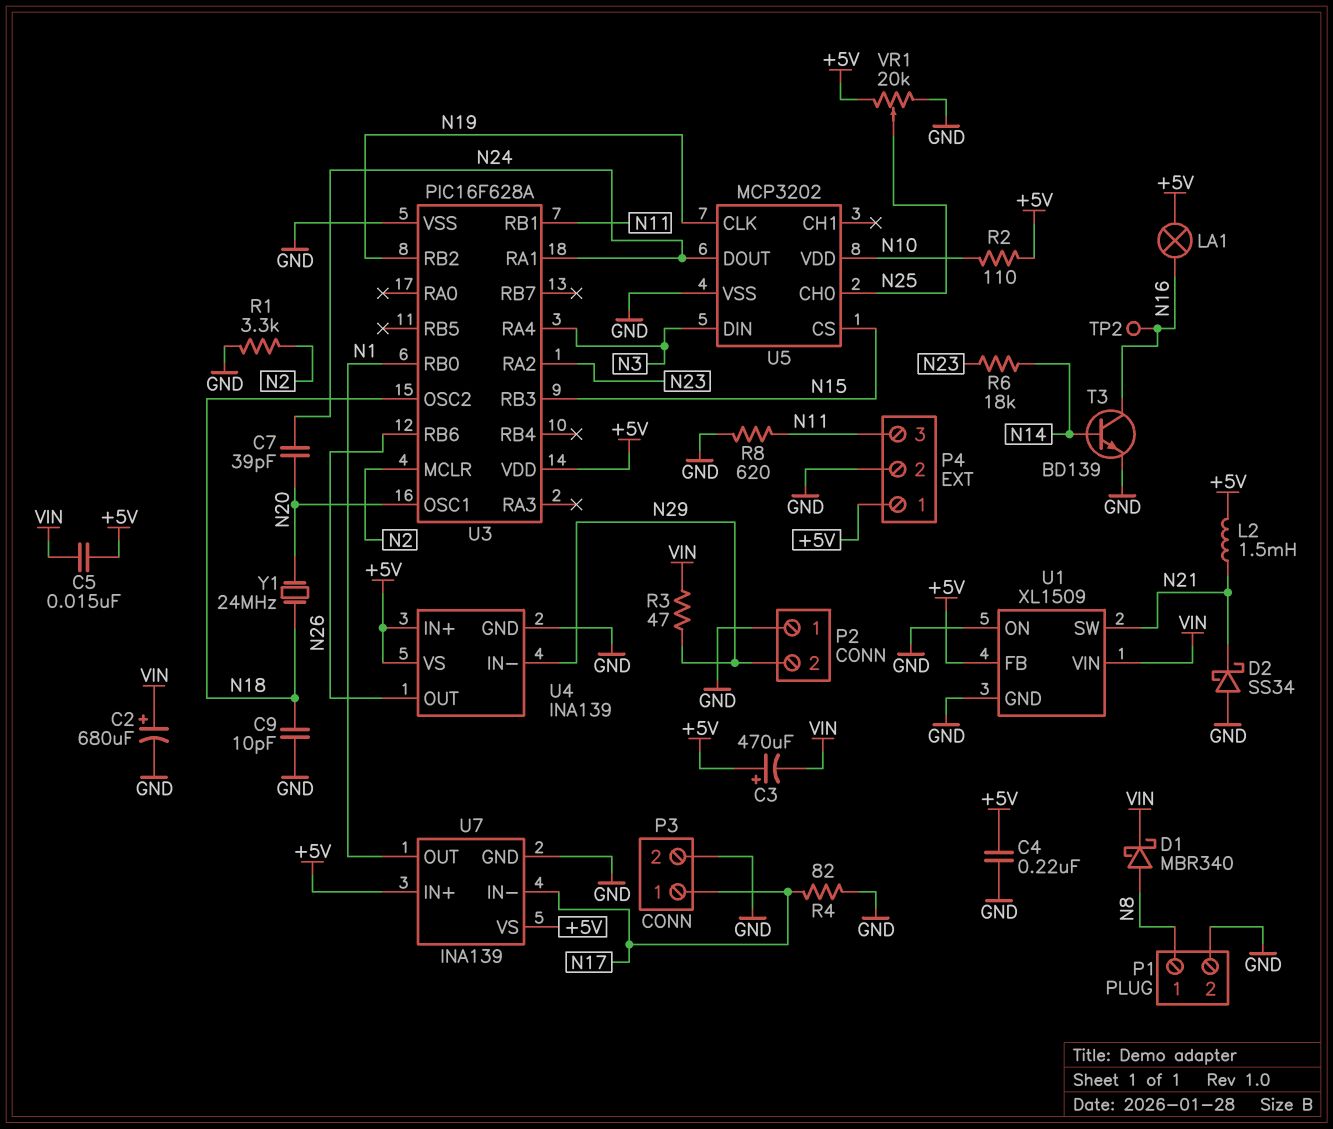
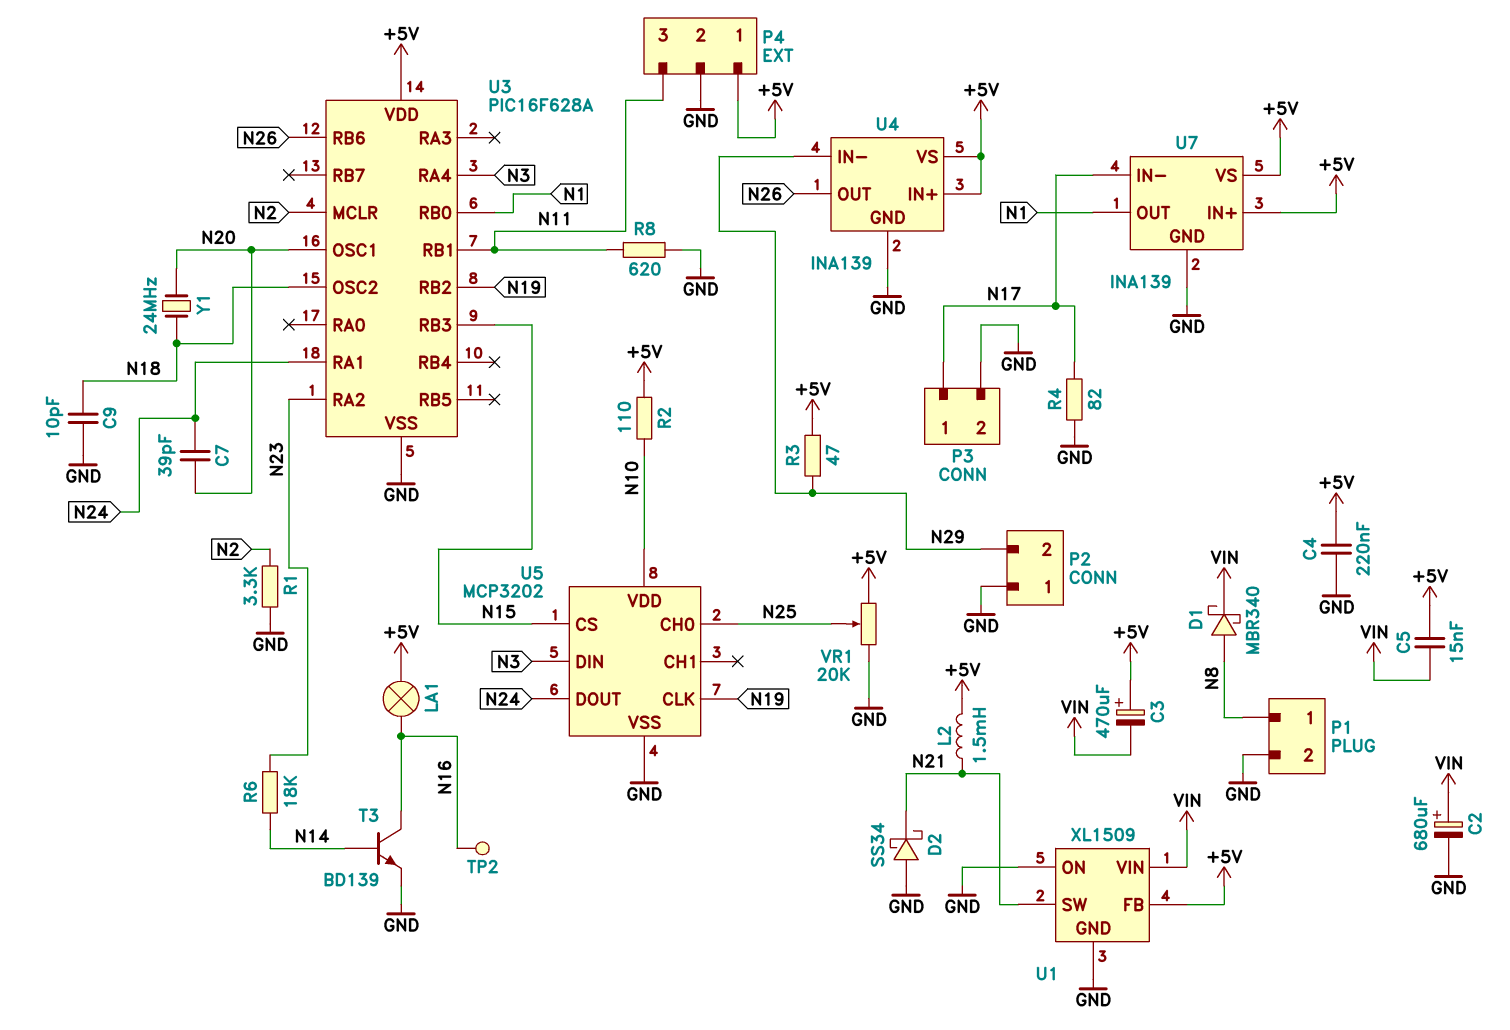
R3: 47 (N29, VIN) -> 47 (+5V, N29)

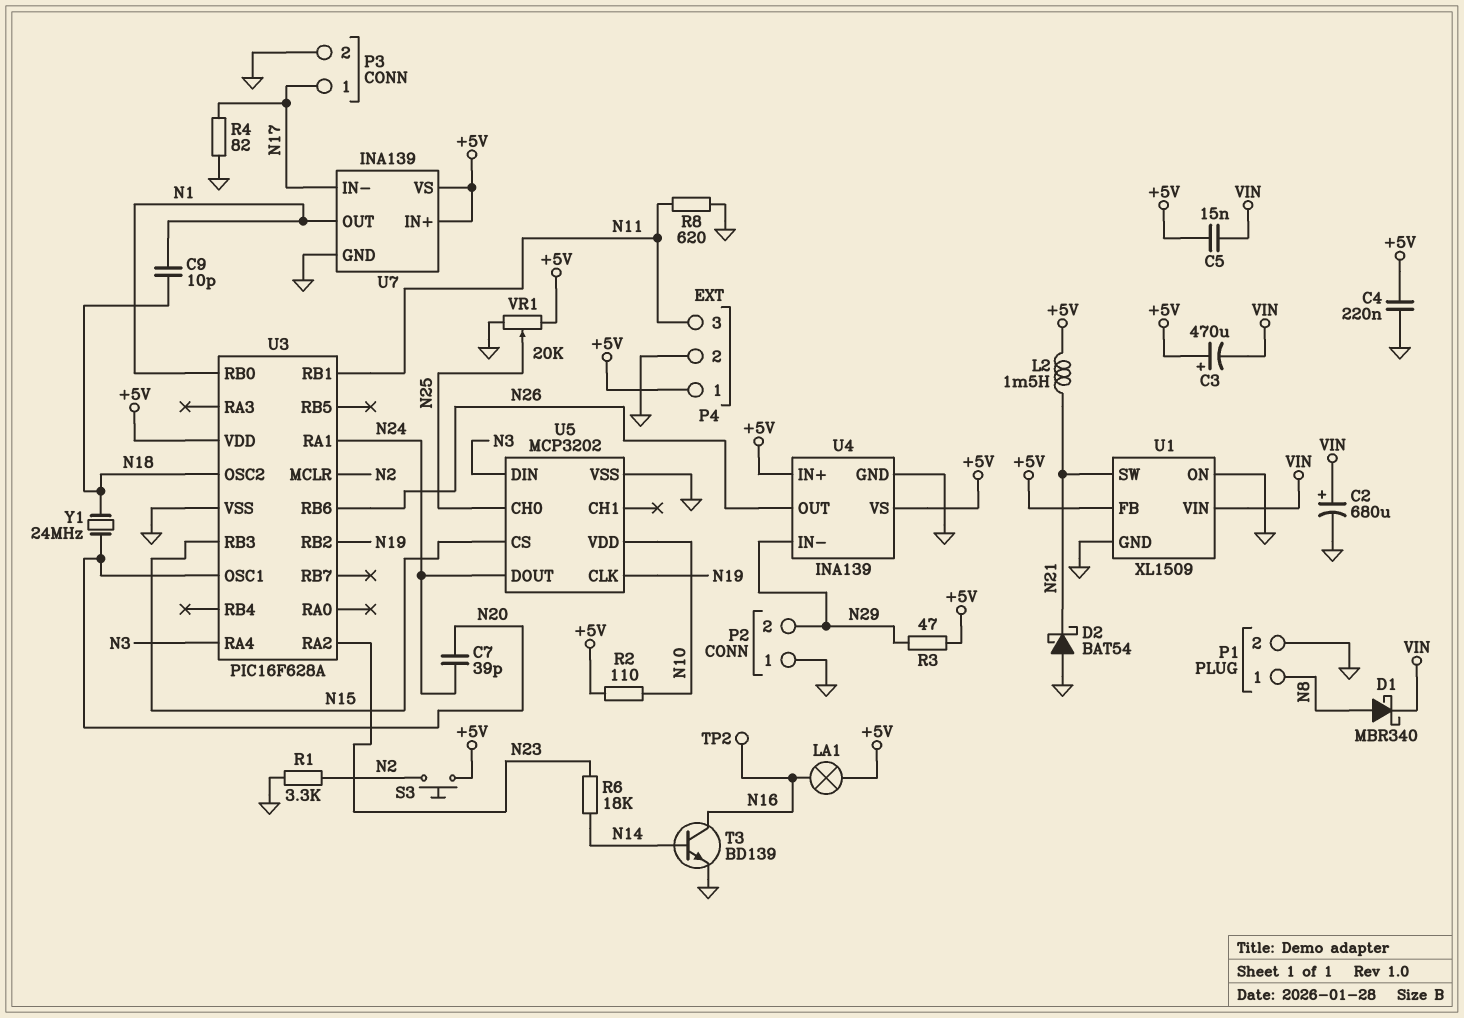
C9: 10pF (GND, N18) -> 10pF (N1, N18)
D2: schottky SS34 (A GND, K N21) -> schottky BAT54 (A GND, K N21)
S3: none -> button (+5V, N2)

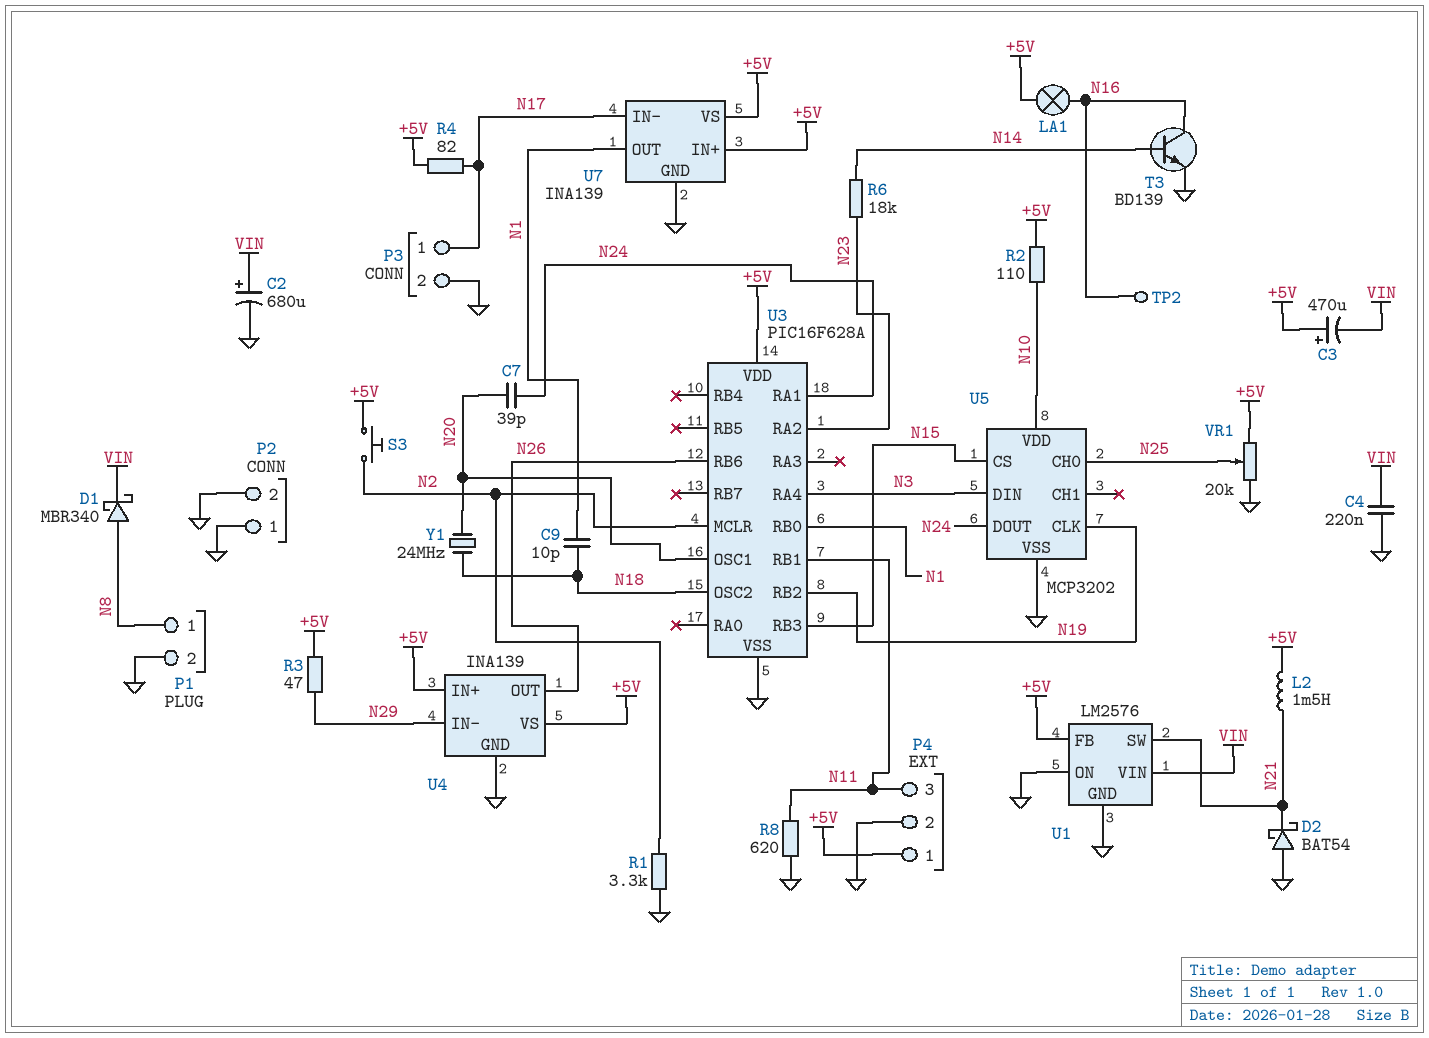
C4: 220nF (+5V, GND) -> 220nF (GND, VIN)
C5: 15nF (+5V, VIN) -> none
P2 pin 2: N29 -> GND
R4: 82 (GND, N17) -> 82 (+5V, N17)
U1: XL1509 -> LM2576

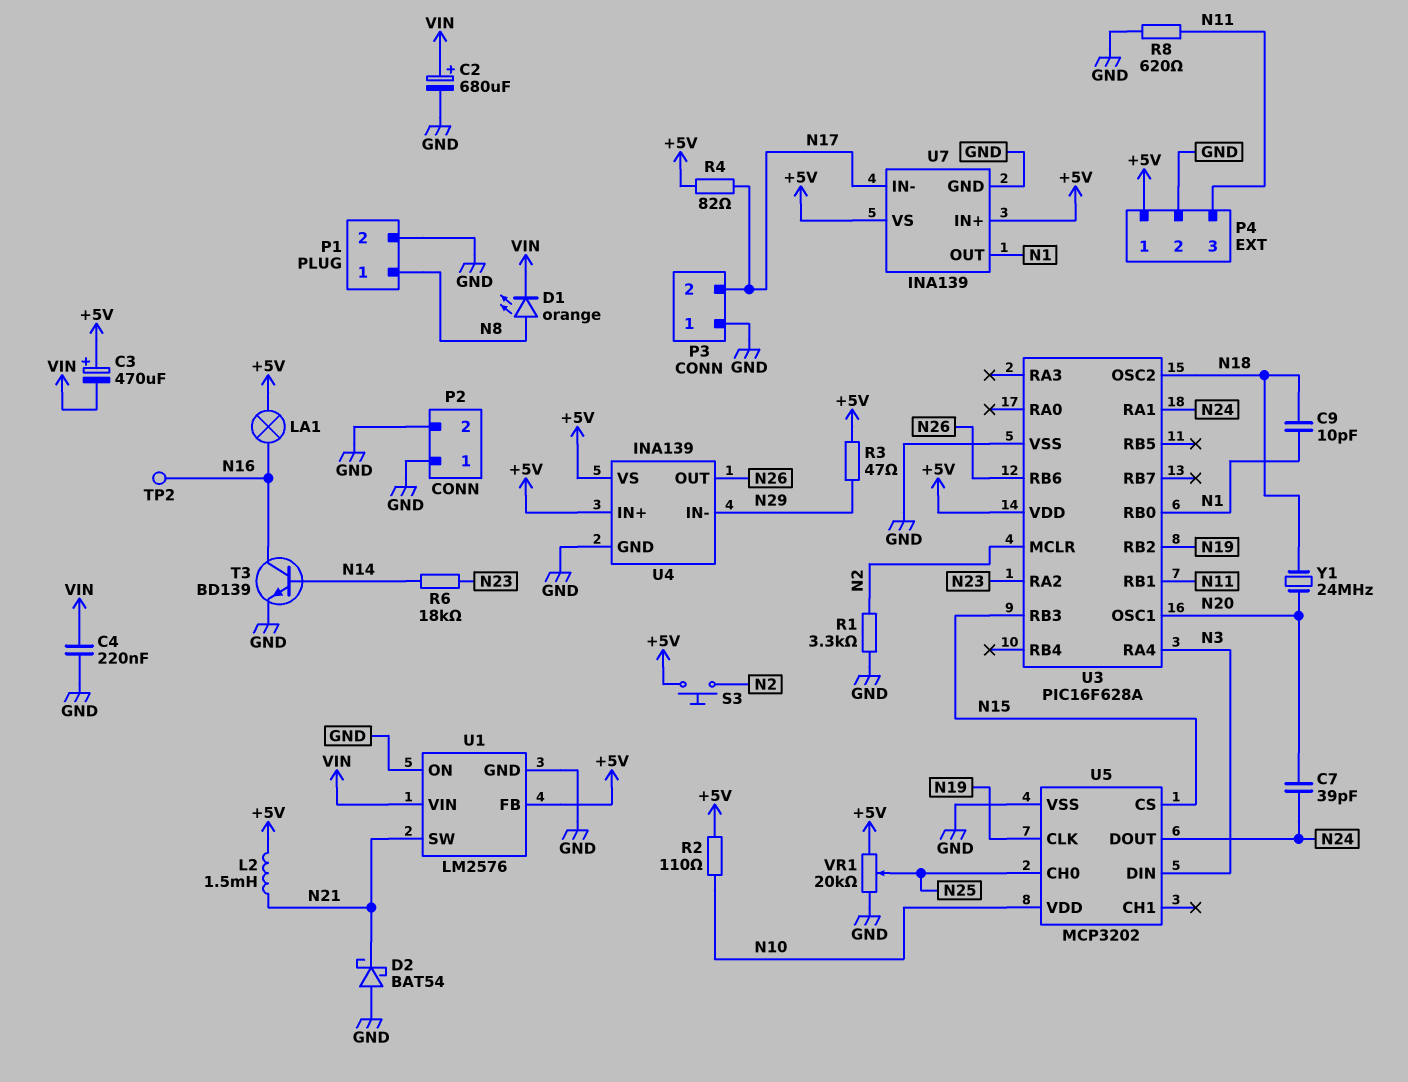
D1: schottky MBR340 (A N8, K VIN) -> LED orange (A N8, K VIN)
P3 pin 1: N17 -> GND
P3 pin 2: GND -> N17

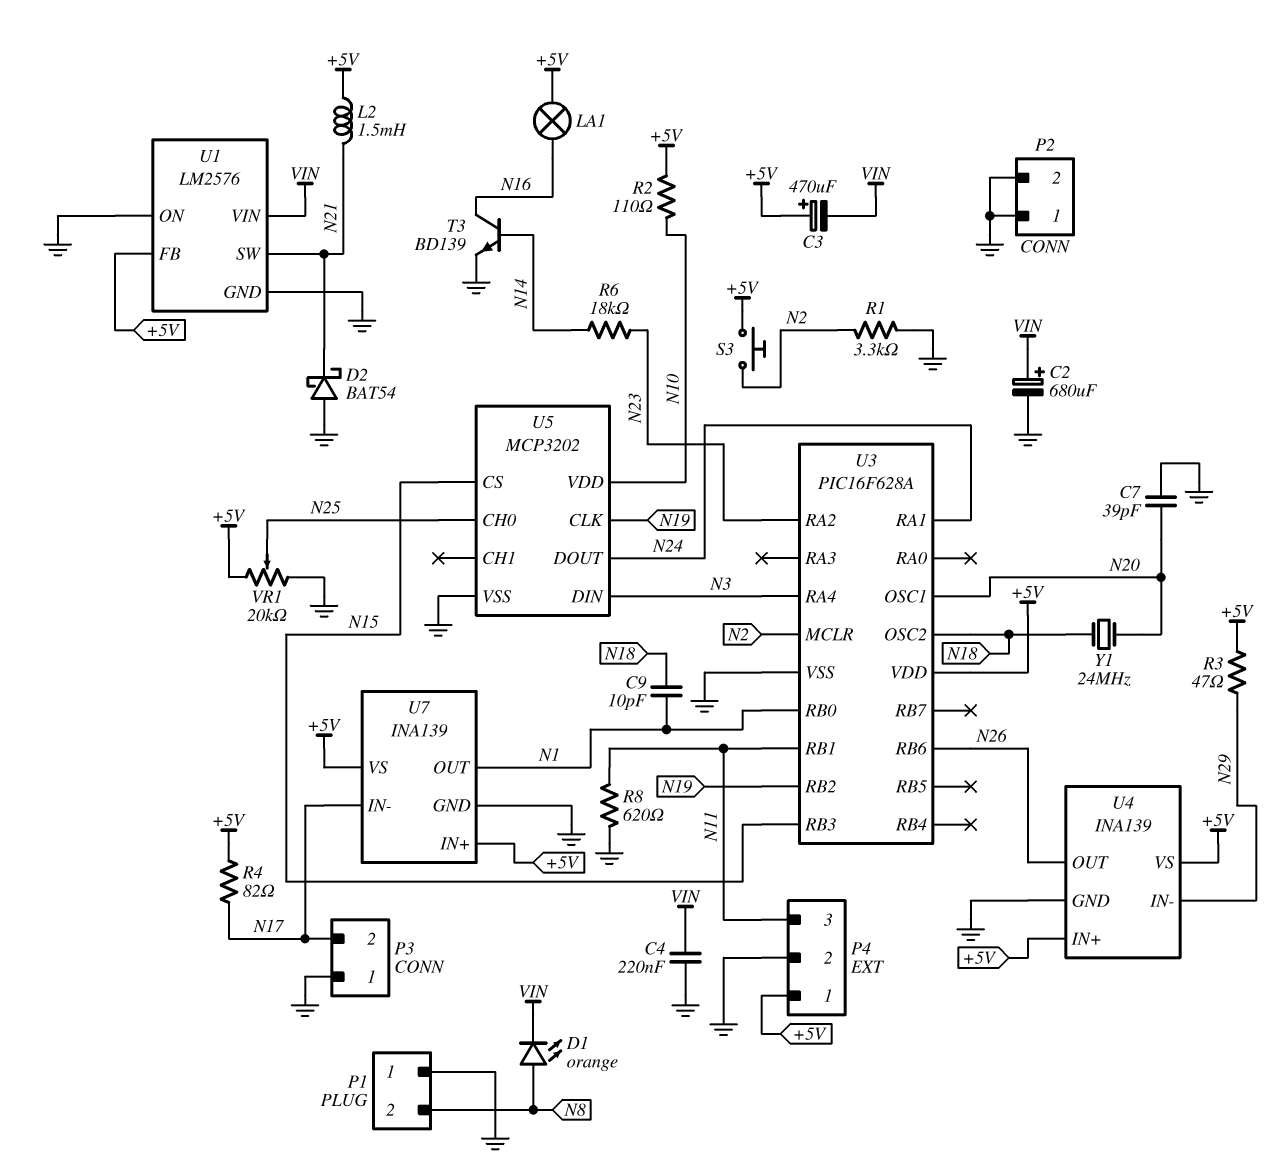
C7: 39pF (N20, N24) -> 39pF (GND, N20)
P1 pin 1: N8 -> GND
P1 pin 2: GND -> N8
TP2: test point (N16) -> none

